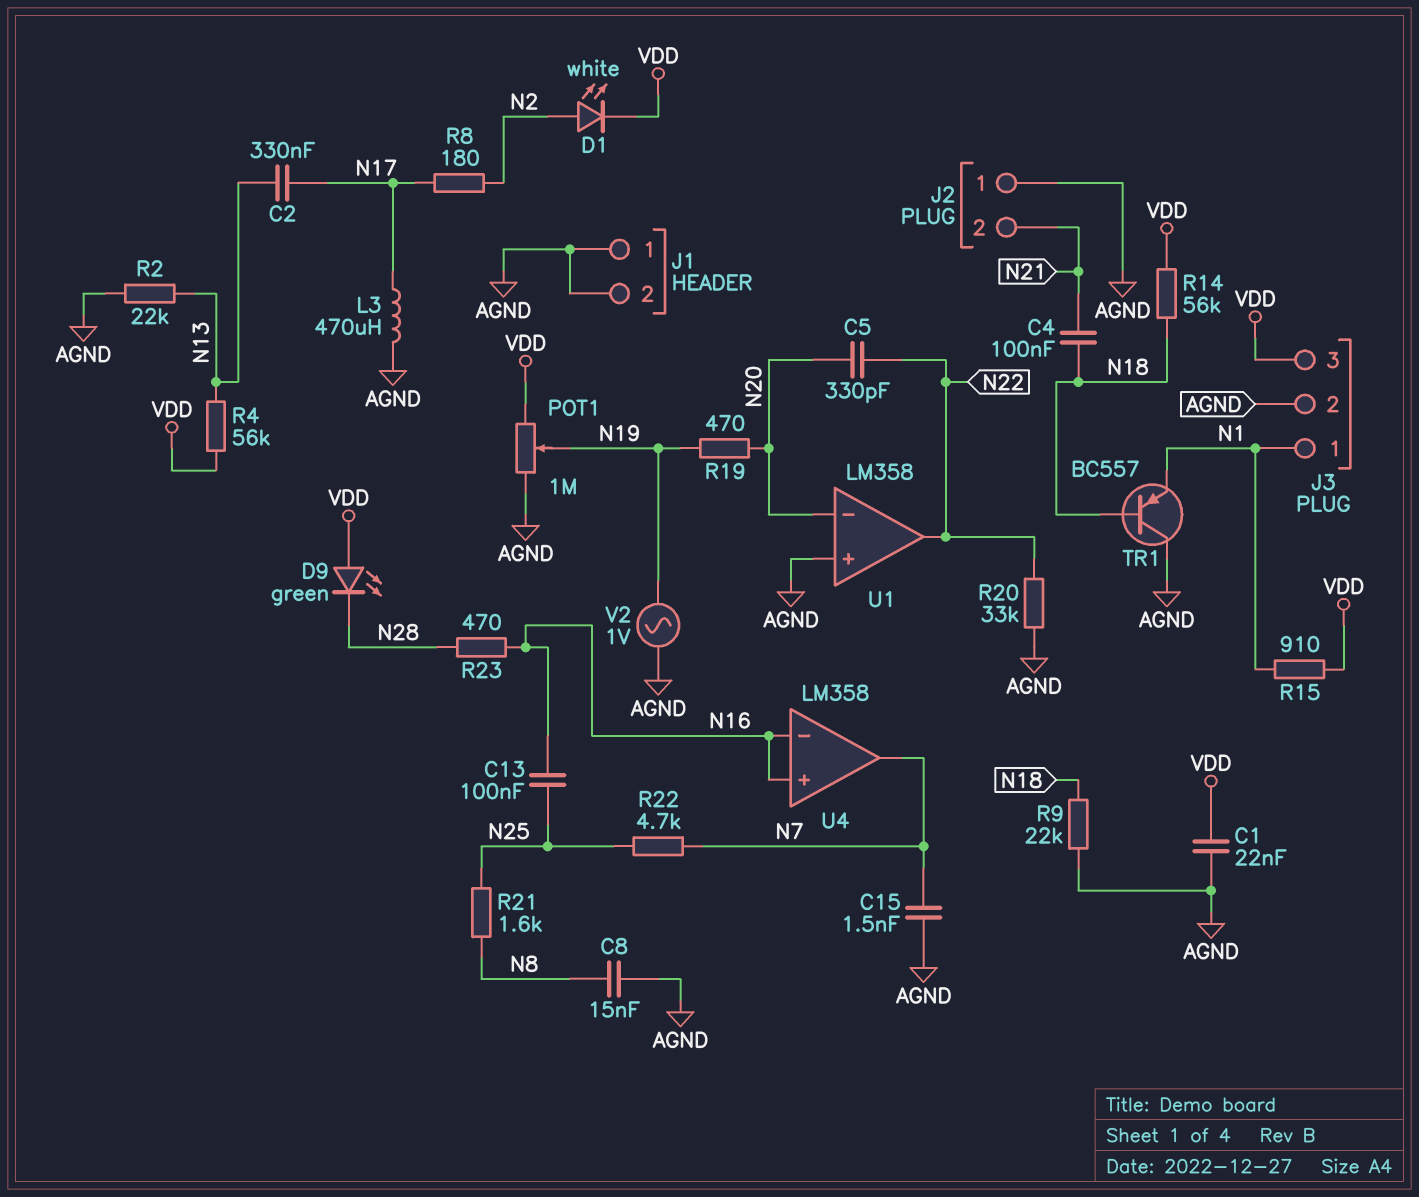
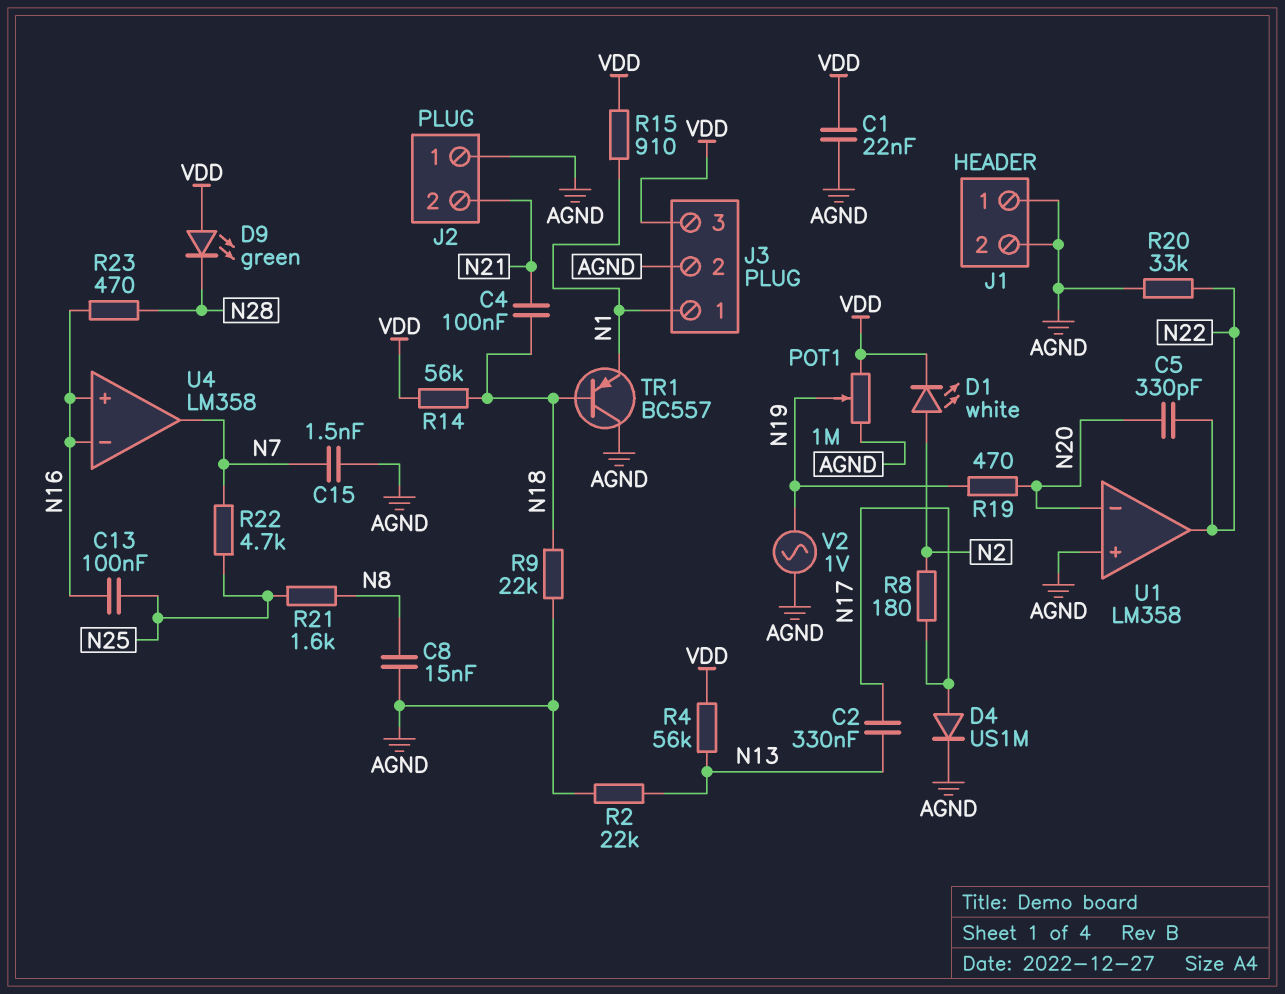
D4: none -> diode US1M (A N17, K AGND)
L3: 470uH (AGND, N17) -> none

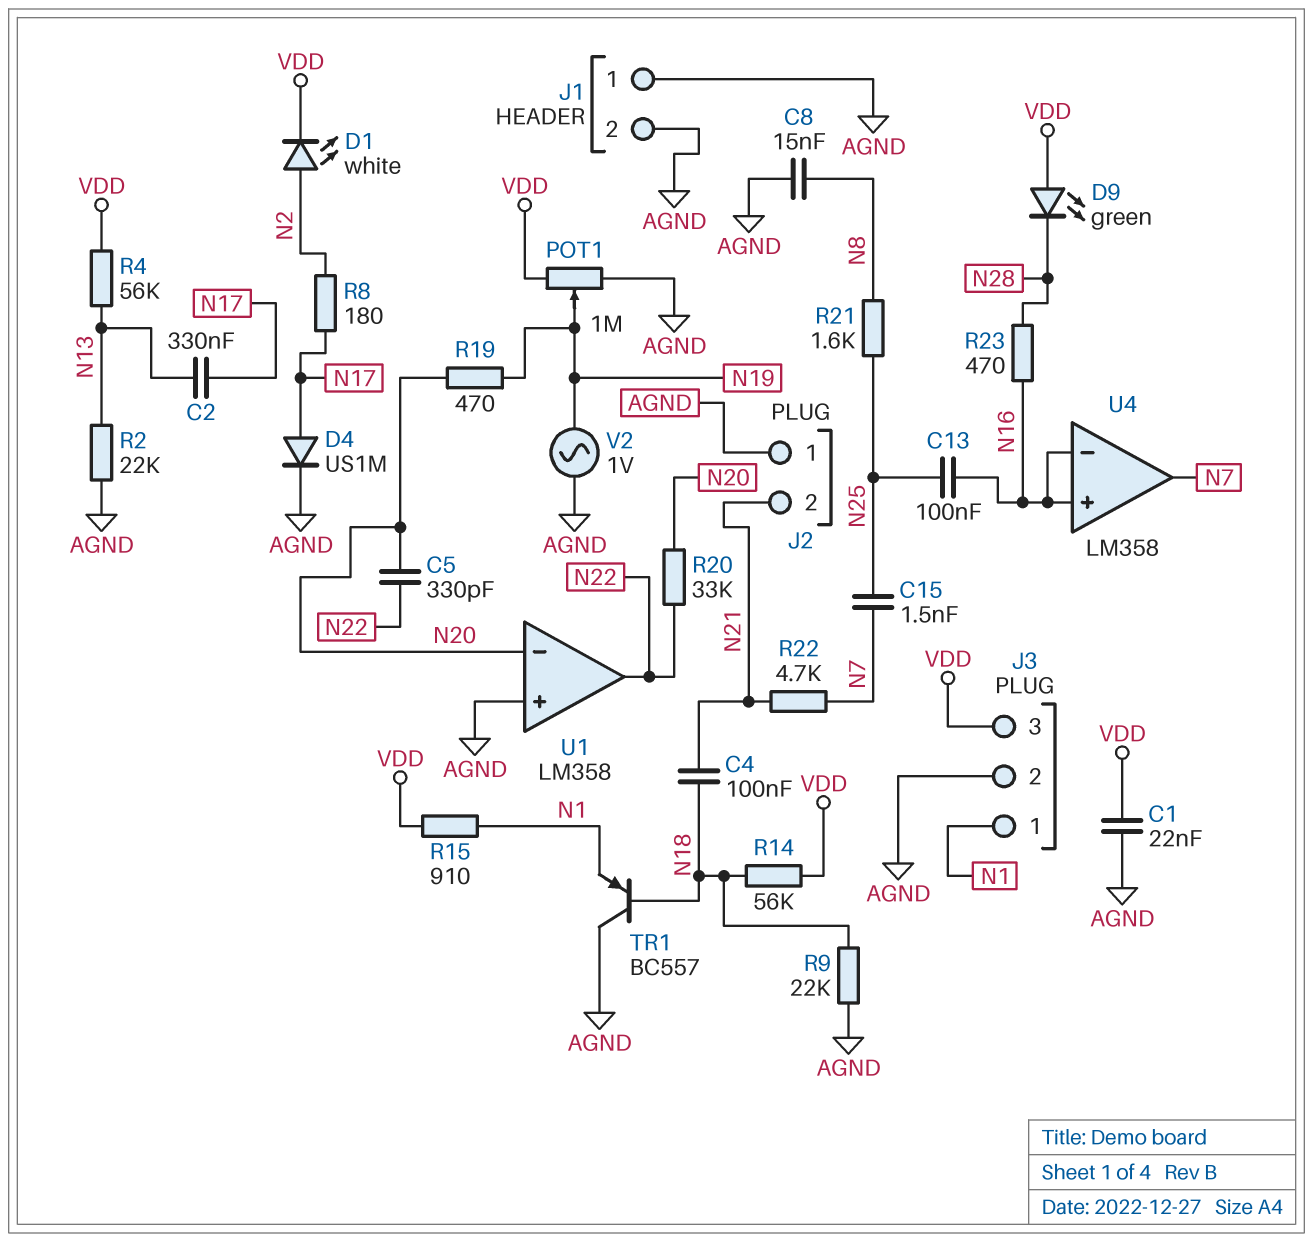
C15: 1.5nF (AGND, N7) -> 1.5nF (N7, N25)
R20: 33k (AGND, N22) -> 33k (N20, N22)
R22: 4.7k (N7, N25) -> 4.7k (N7, N21)

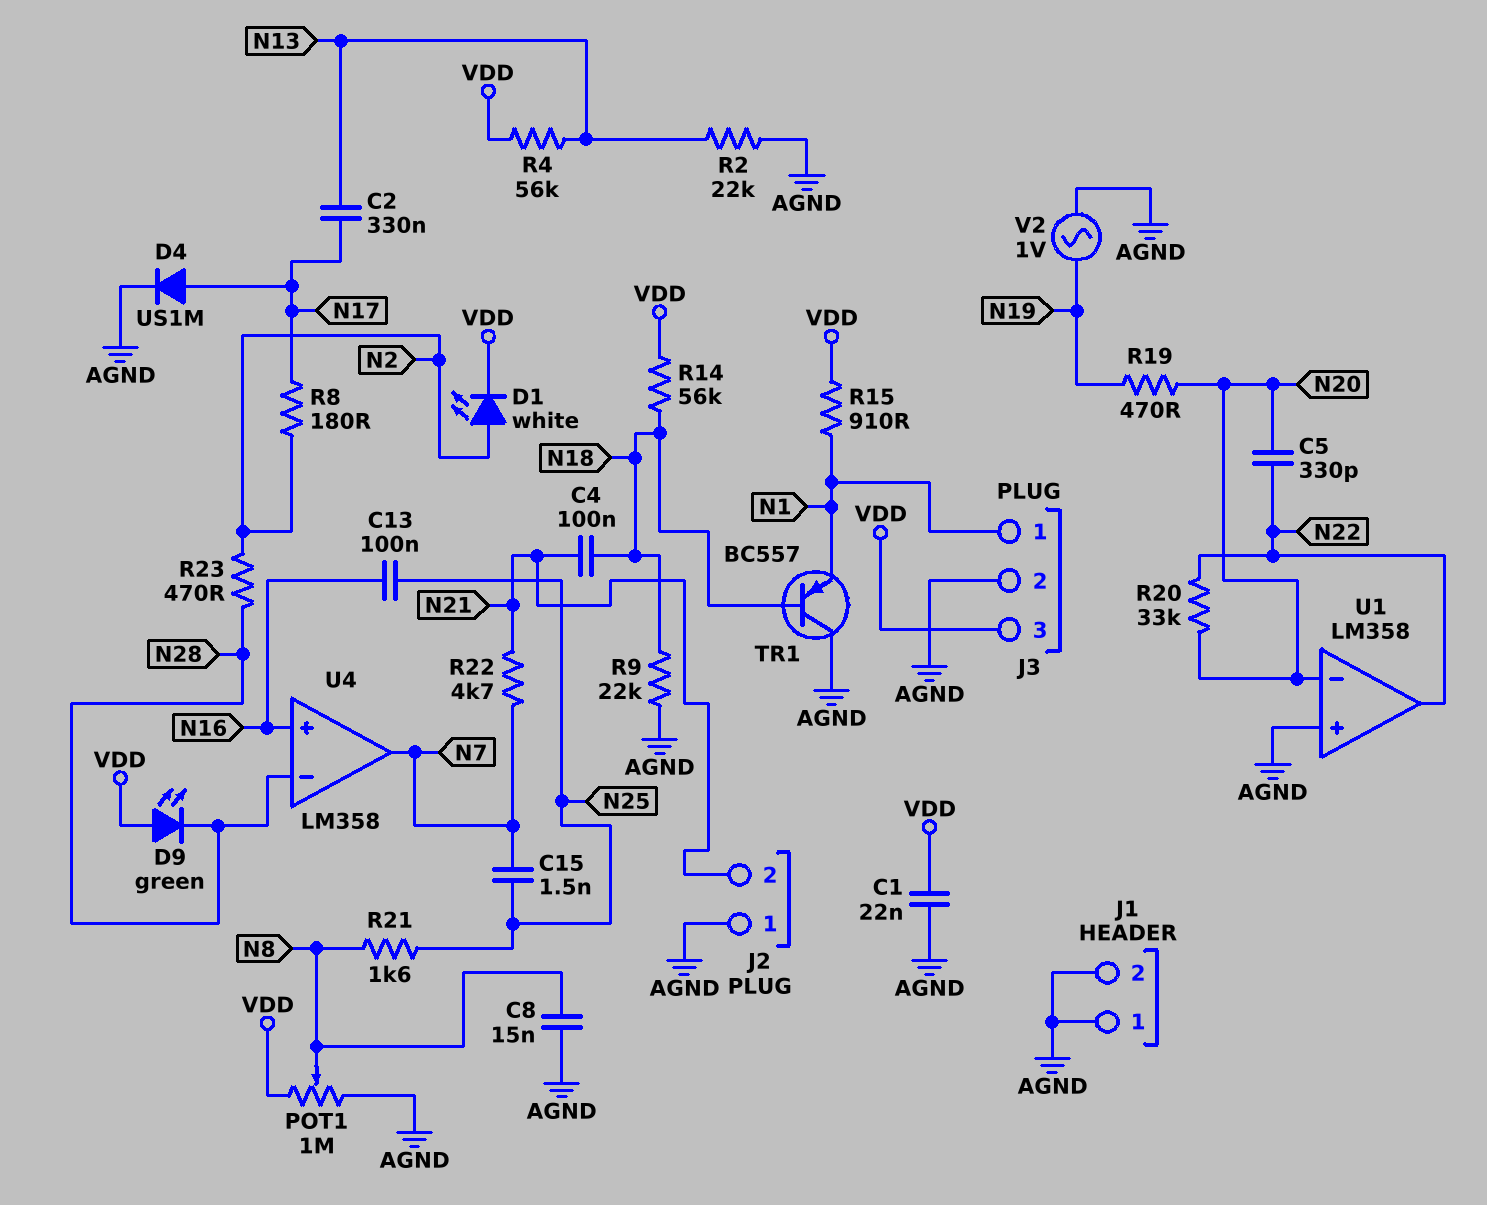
POT1: 1M (AGND, VDD, wiper N19) -> 1M (AGND, VDD, wiper N8)
R23: 470 (N16, N28) -> 470 (N2, N28)
U4 pin in-: N16 -> N28

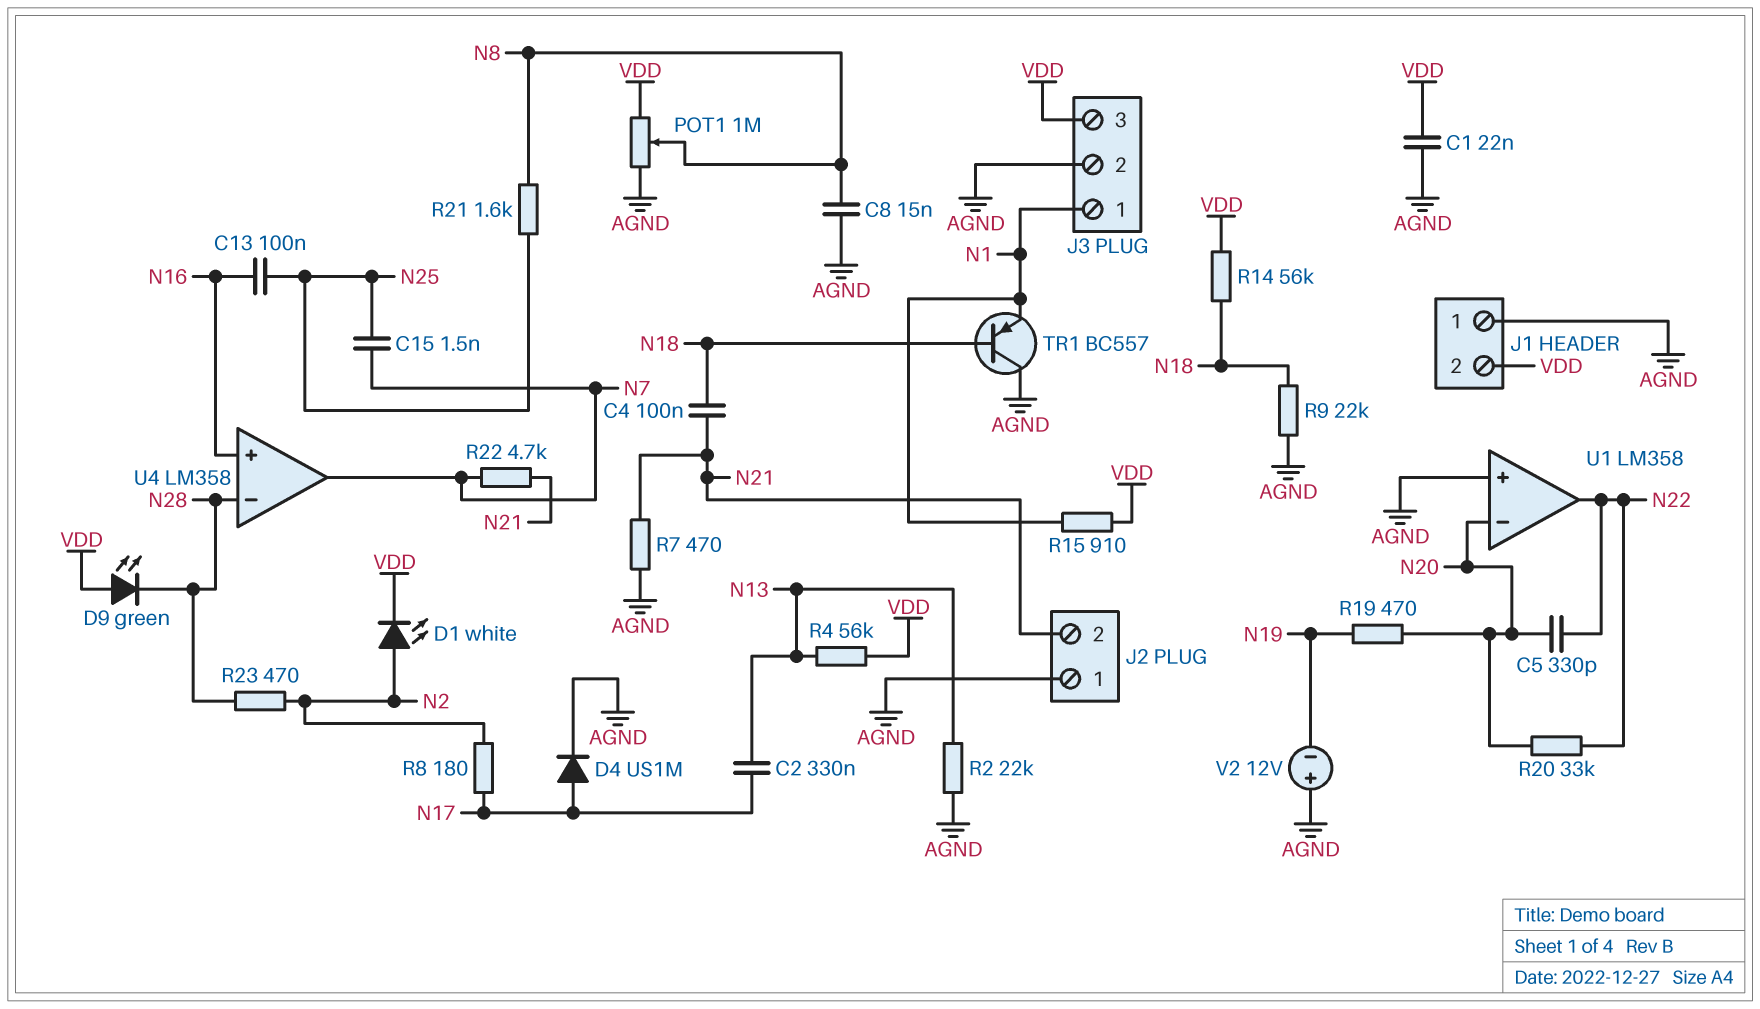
J1 pin 2: AGND -> VDD
R7: none -> 470 (AGND, N21)
V2: AC 1V (AGND, N19) -> 12V (plus AGND, minus N19)

